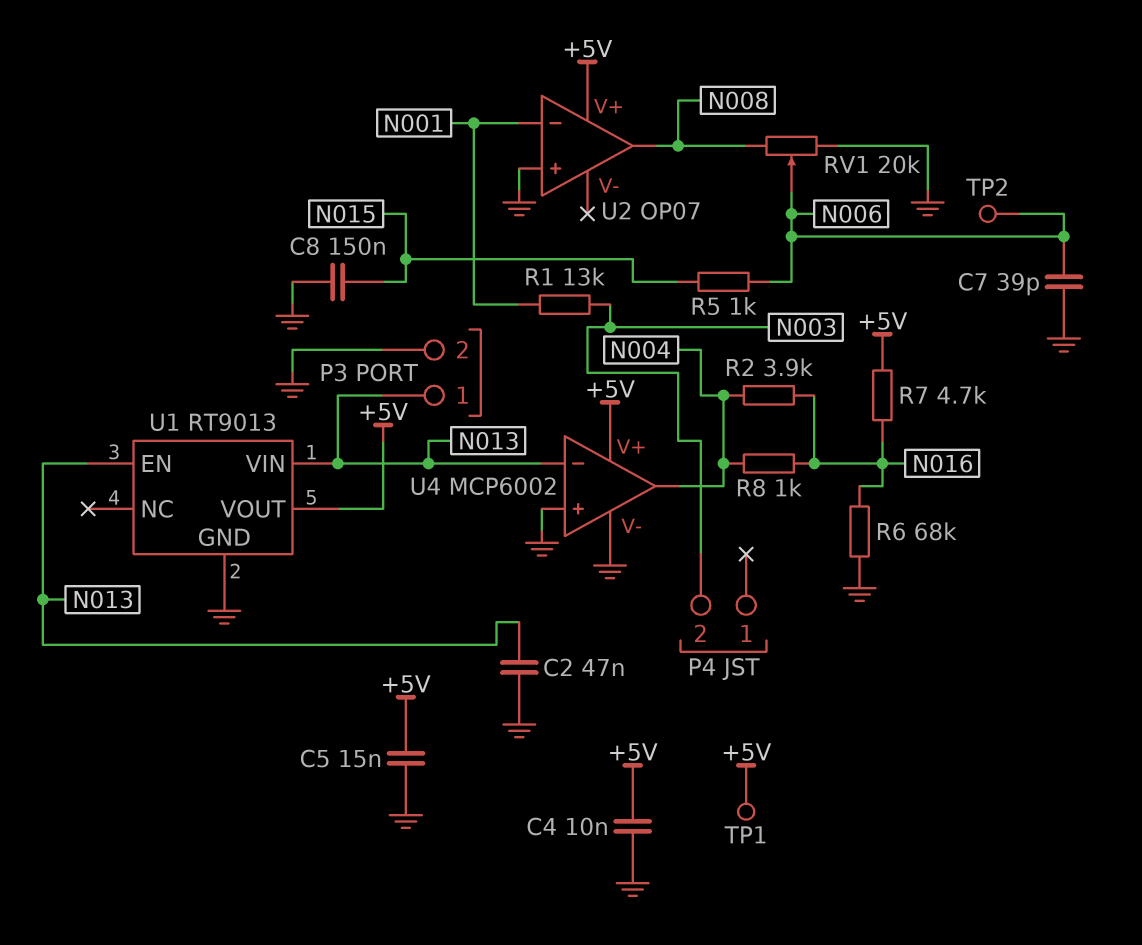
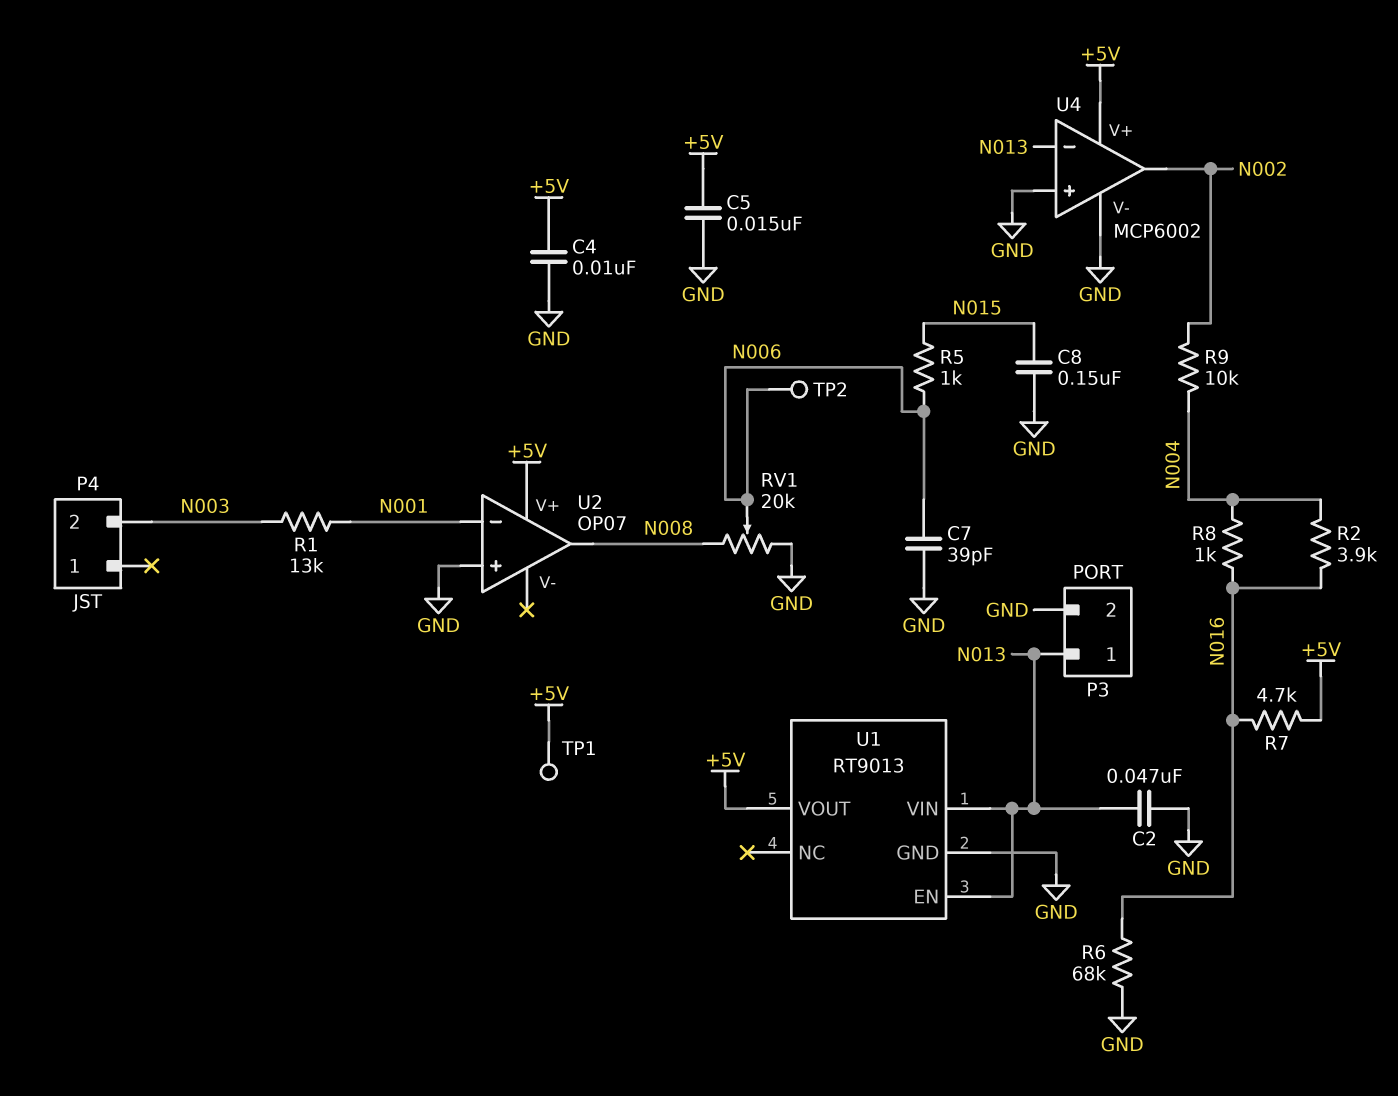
R9: none -> 10k (N002, N004)
U4 pin out: N004 -> N002

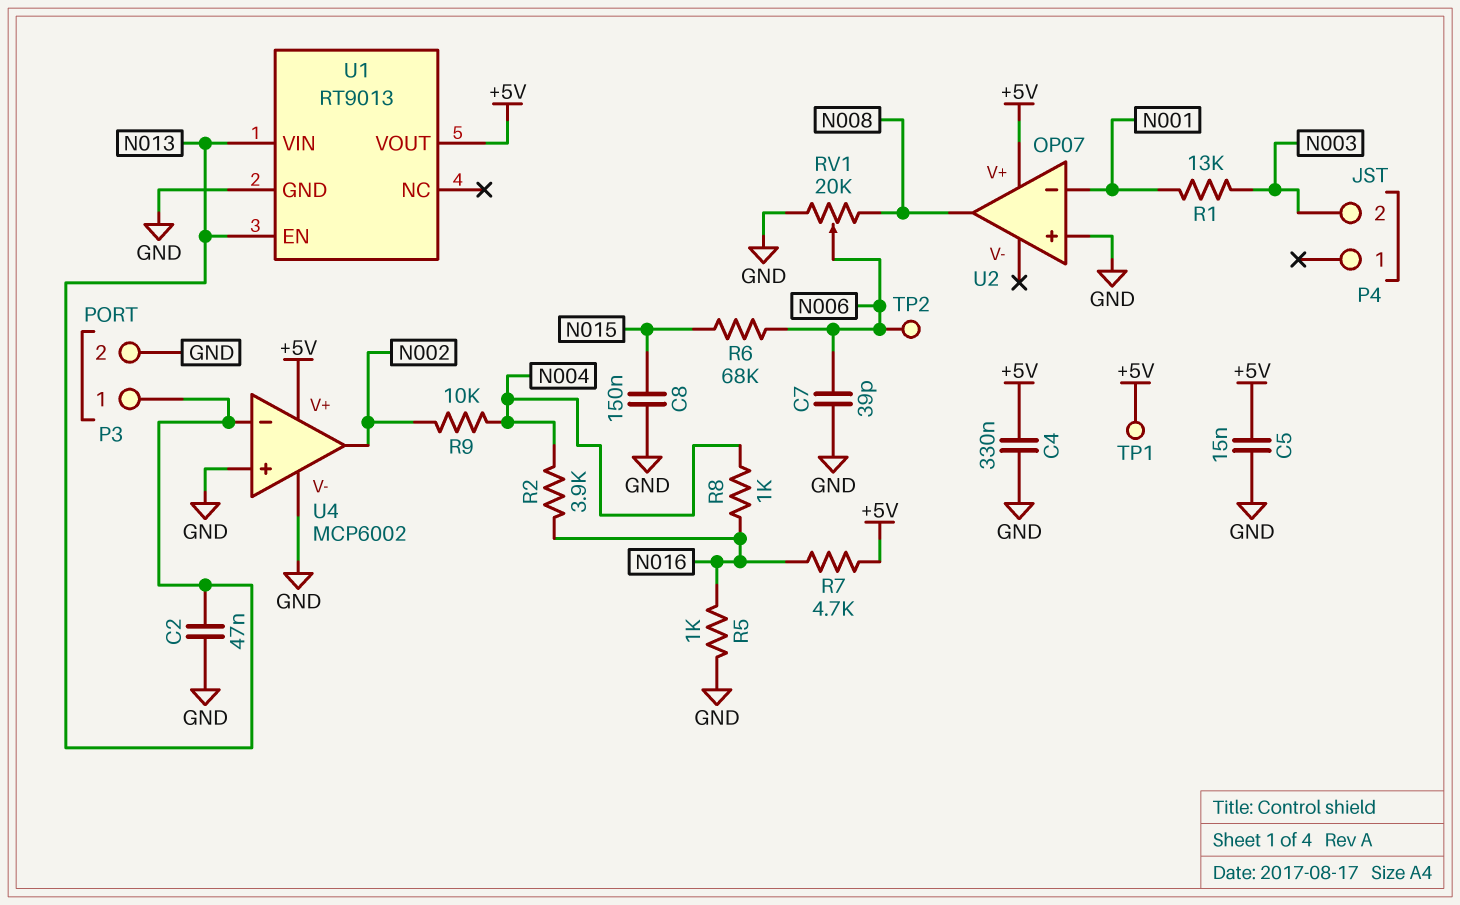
C4: 10nF (+5V, GND) -> 330nF (+5V, GND)
R5: 1k (N006, N015) -> 1k (GND, N016)
R6: 68k (GND, N016) -> 68k (N006, N015)

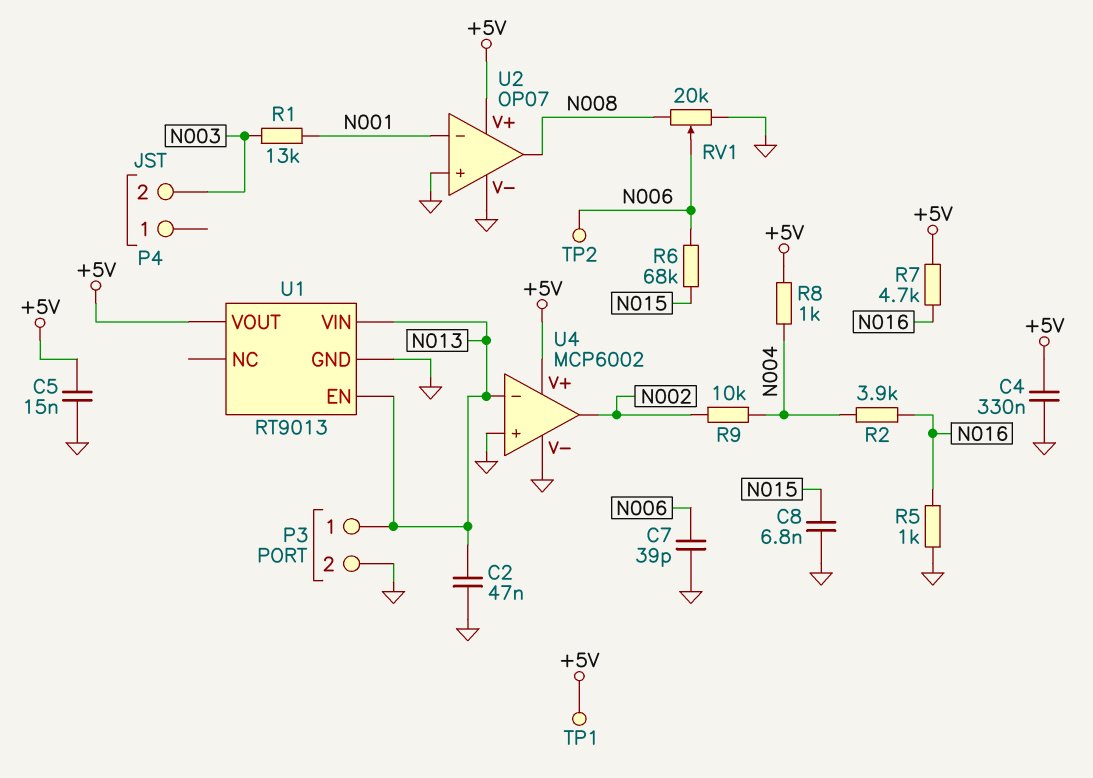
C8: 150nF (GND, N015) -> 6.8nF (GND, N015)
R8: 1k (N004, N016) -> 1k (+5V, N004)
U2 pin V-: none -> GND

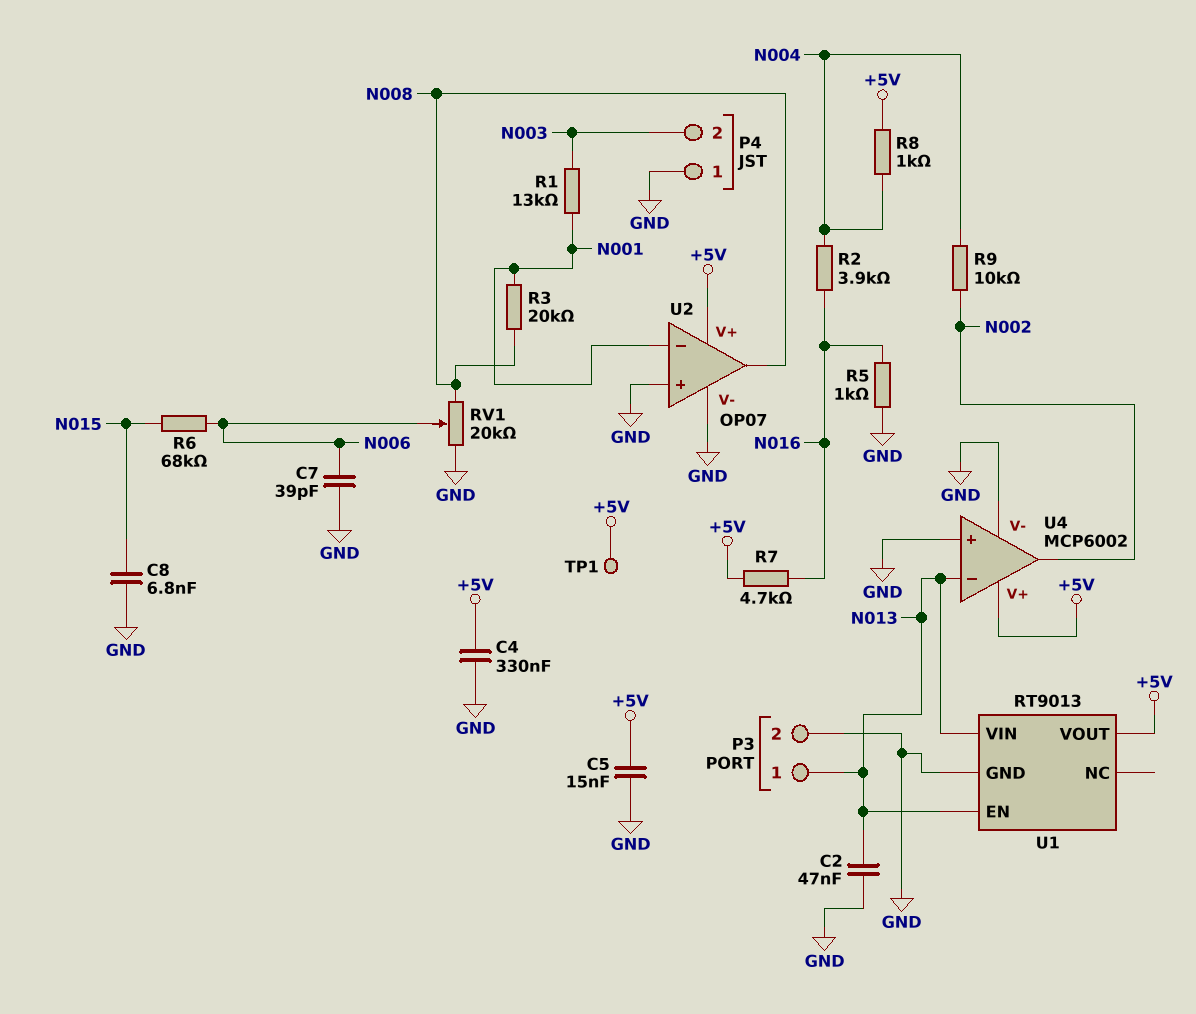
P4 pin 1: none -> GND
R3: none -> 20k (N001, N008)
TP2: test point (N006) -> none

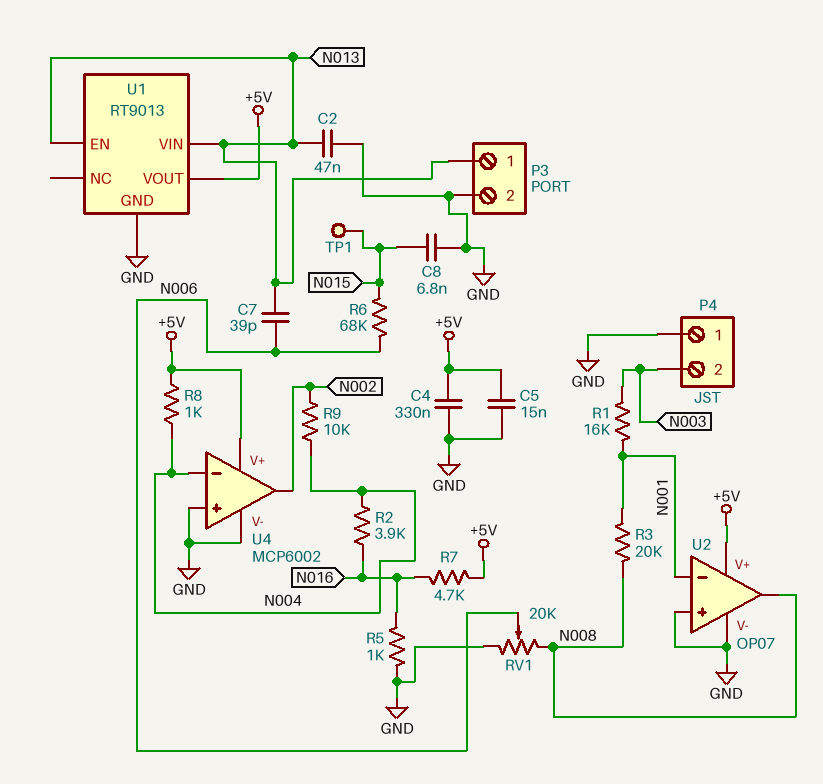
C7: 39pF (GND, N006) -> 39pF (N006, N013)
R1: 13k (N001, N003) -> 16k (N001, N003)
TP1: test point (+5V) -> test point (N015)
U4 pin in-: N013 -> N004

